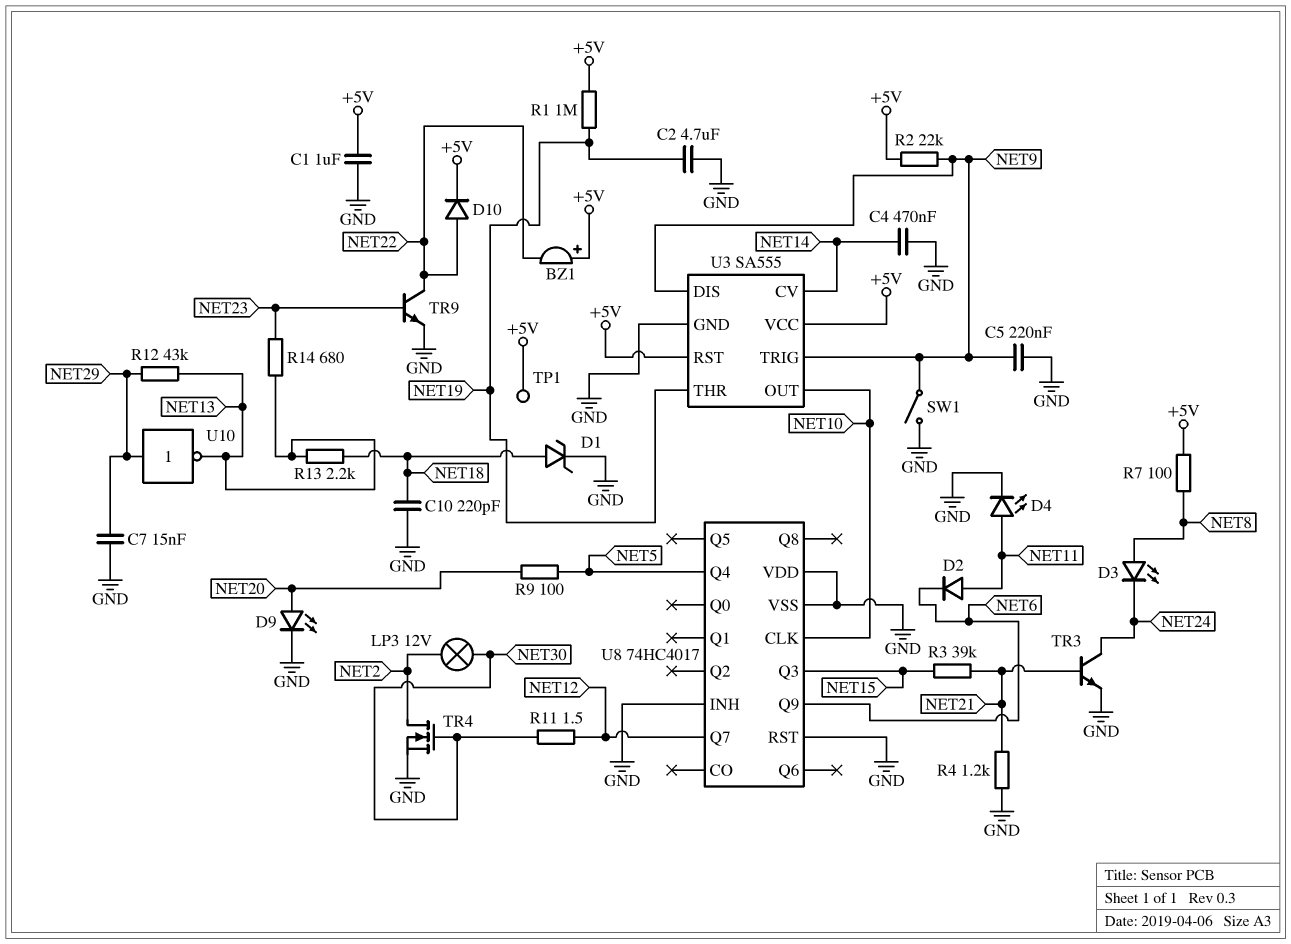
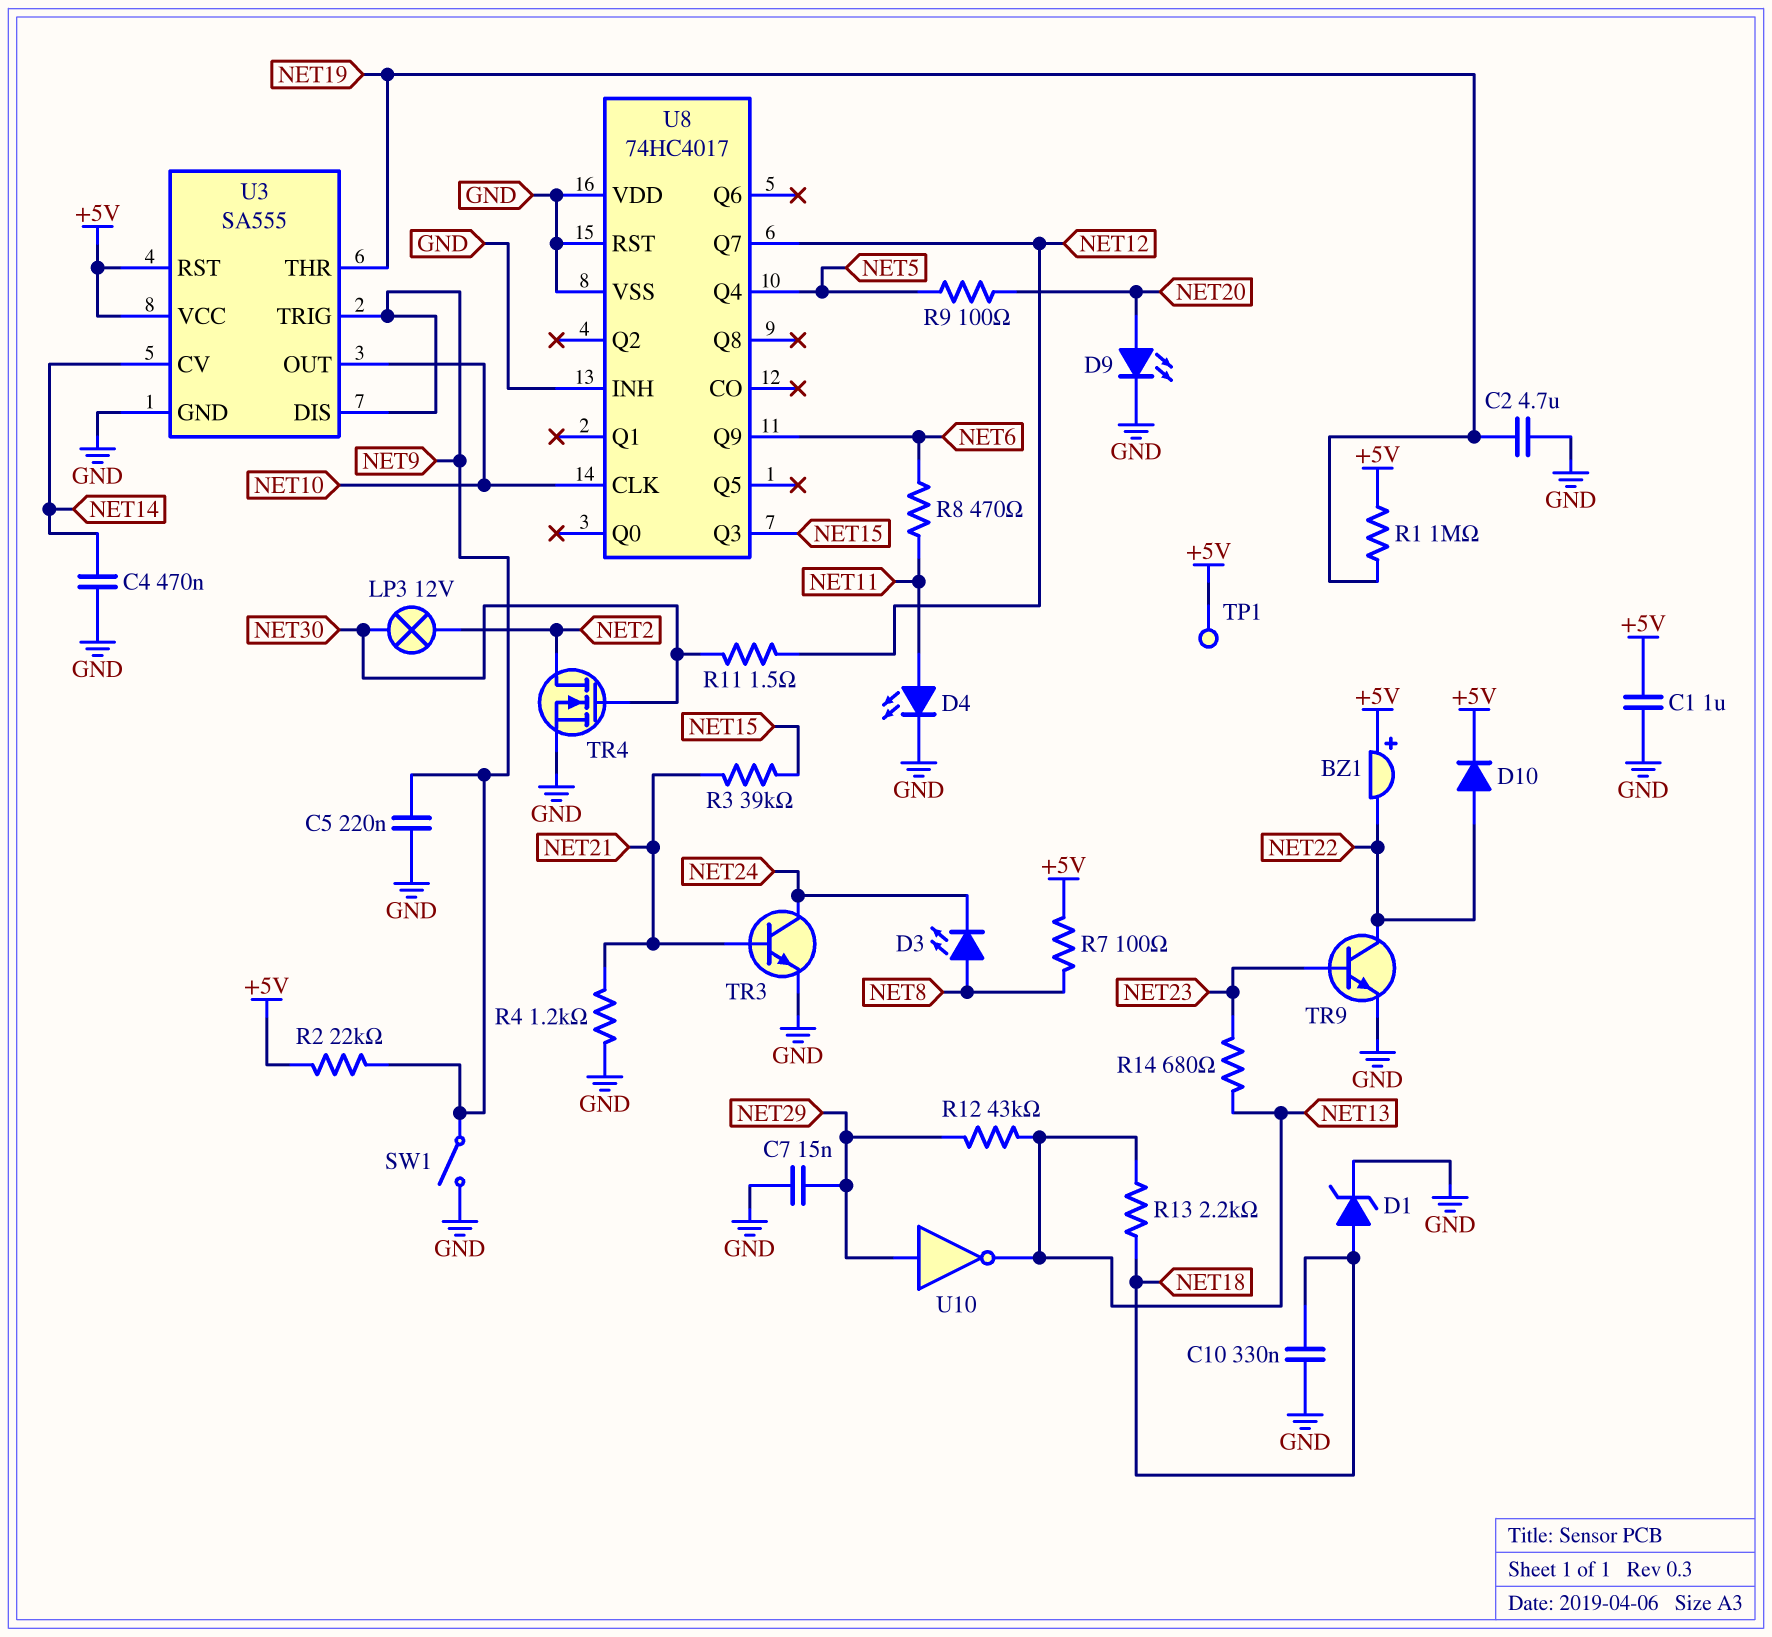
C10: 220pF (GND, NET18) -> 330nF (GND, NET18)
D2: diode (A NET11, K NET6) -> none
R8: none -> 470 (NET6, NET11)

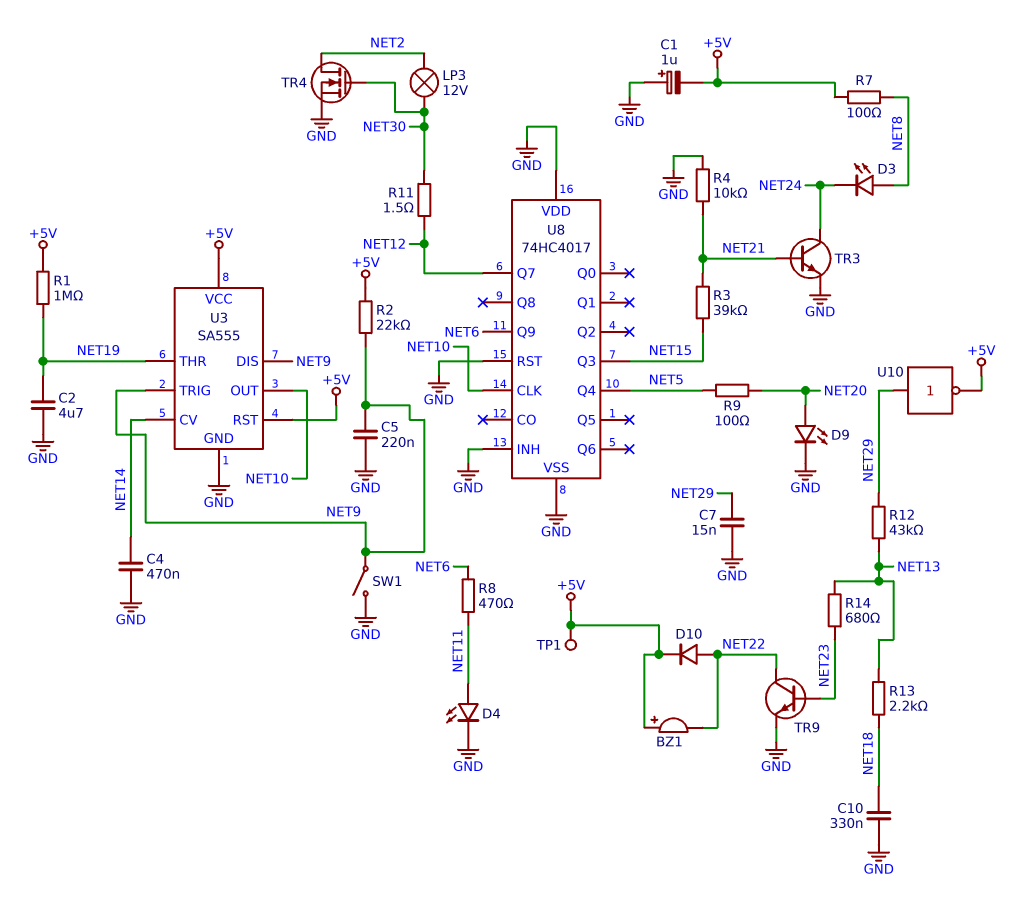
C1: 1uF (+5V, GND) -> 1uF (plus GND, minus +5V)
D1: zener (A NET18, K GND) -> none
R4: 1.2k (GND, NET21) -> 10k (GND, NET21)
U10: NOT (in NET29, out NET13) -> NOT (in NET29, out +5V)

